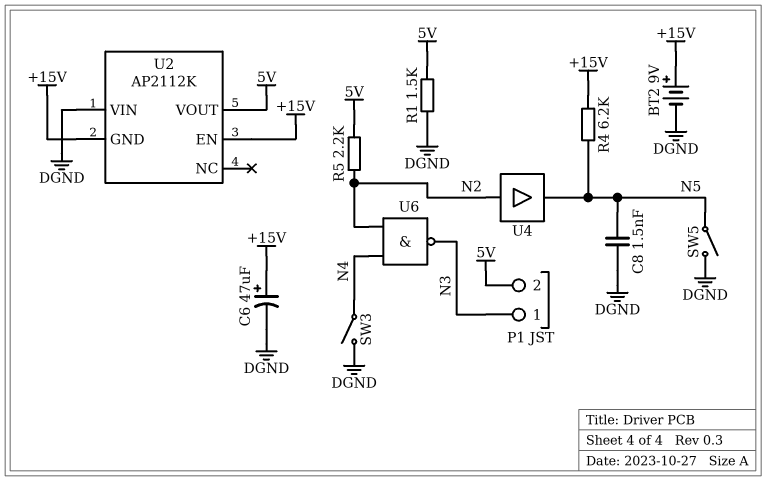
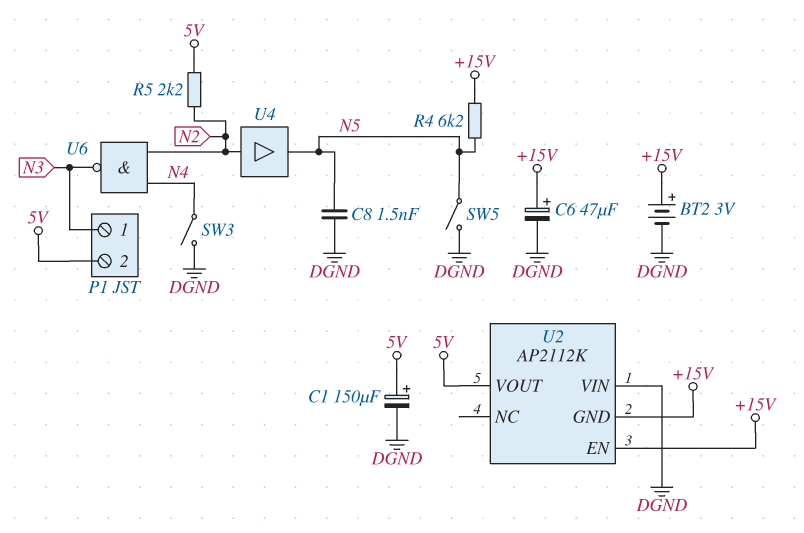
BT2: 9V (plus +15V, minus DGND) -> 3V (plus +15V, minus DGND)
C1: none -> 150uF (plus 5V, minus DGND)
R1: 1.5k (5V, DGND) -> none

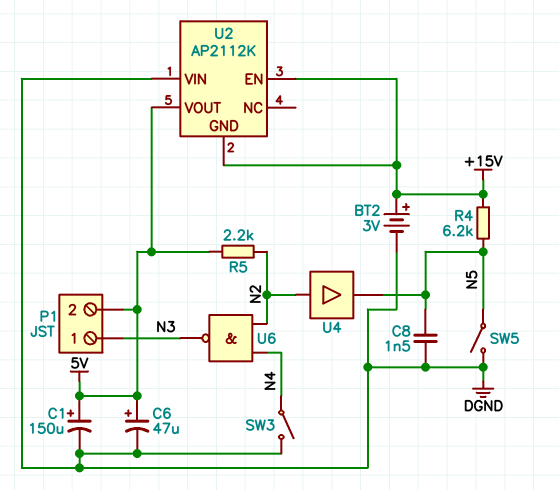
C6: 47uF (plus +15V, minus DGND) -> 47uF (plus 5V, minus DGND)

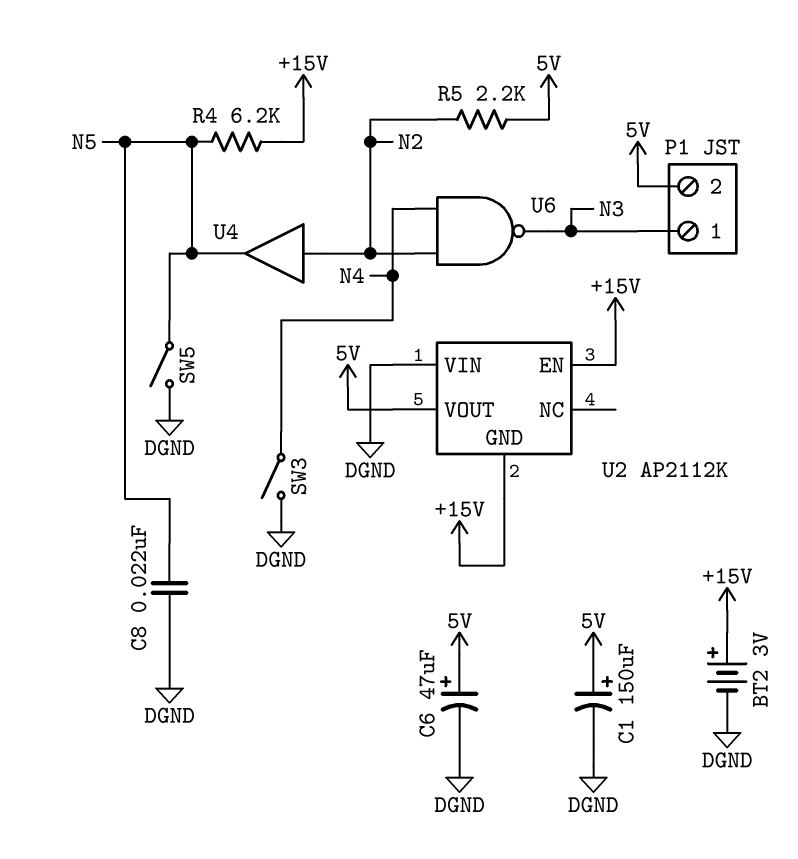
C8: 1.5nF (DGND, N5) -> 22nF (DGND, N5)

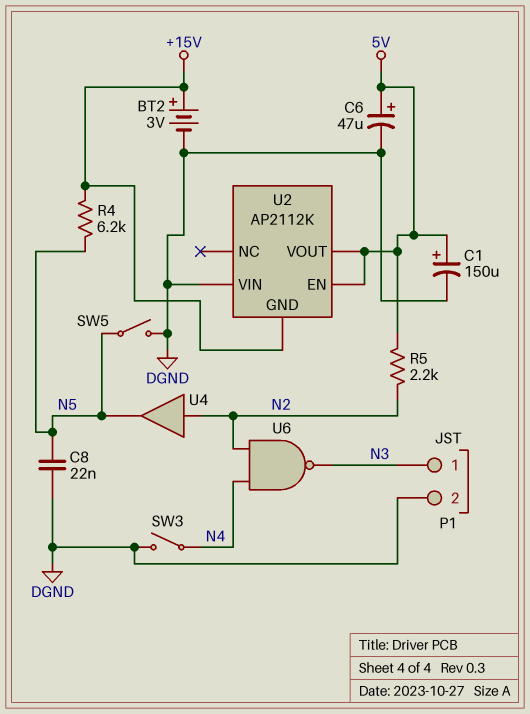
P1 pin 2: 5V -> DGND
U2 pin EN: +15V -> 5V

